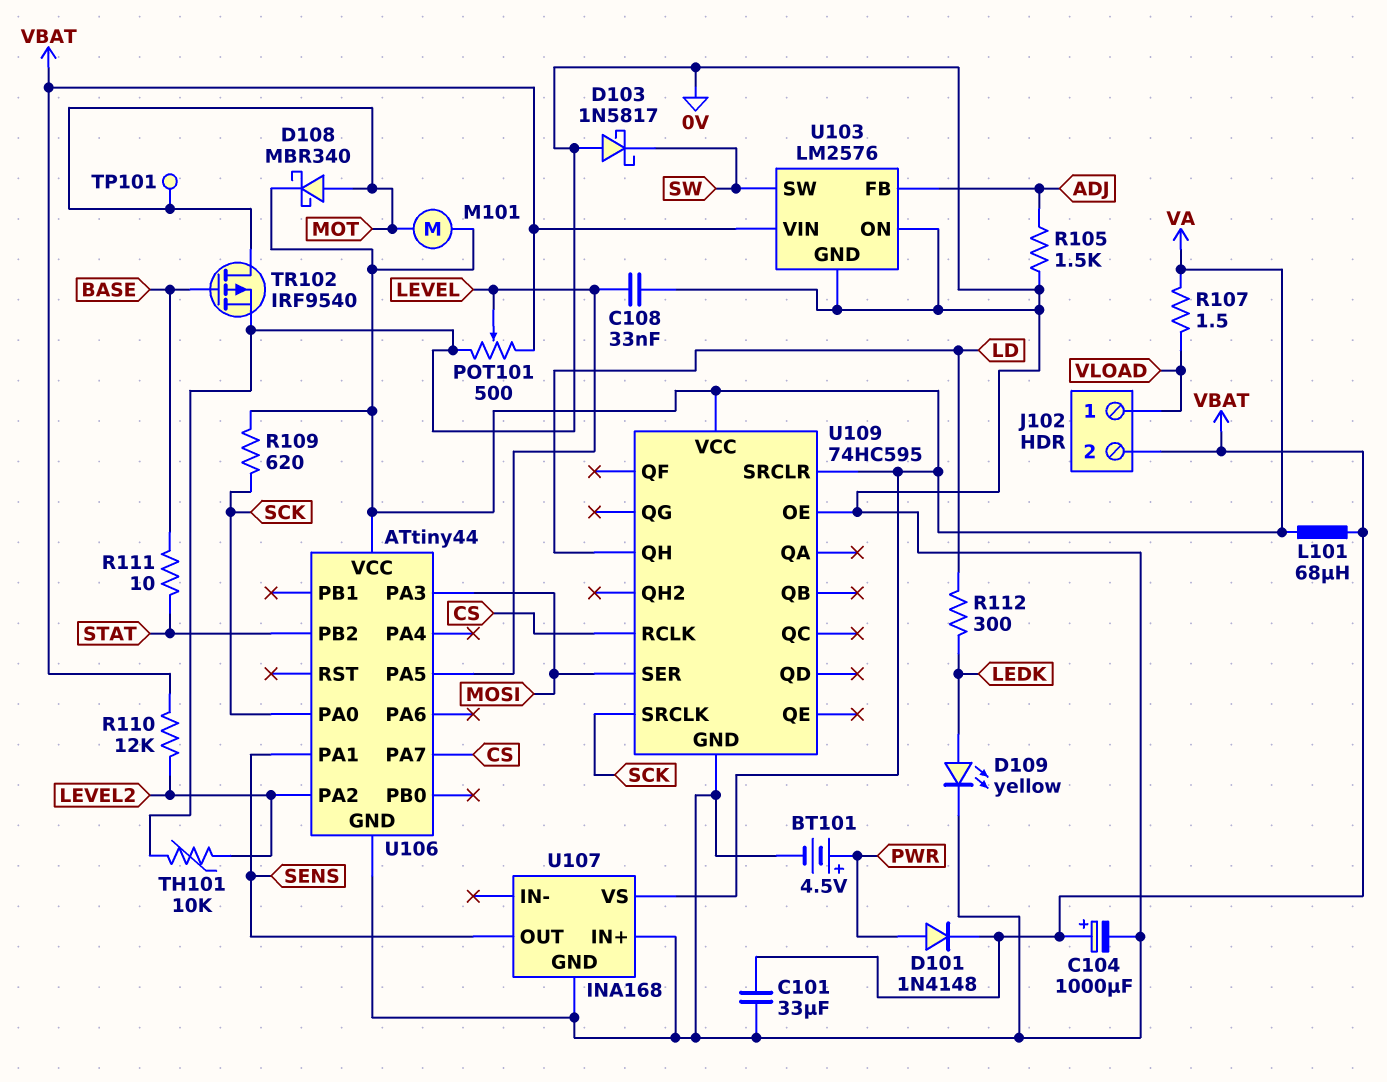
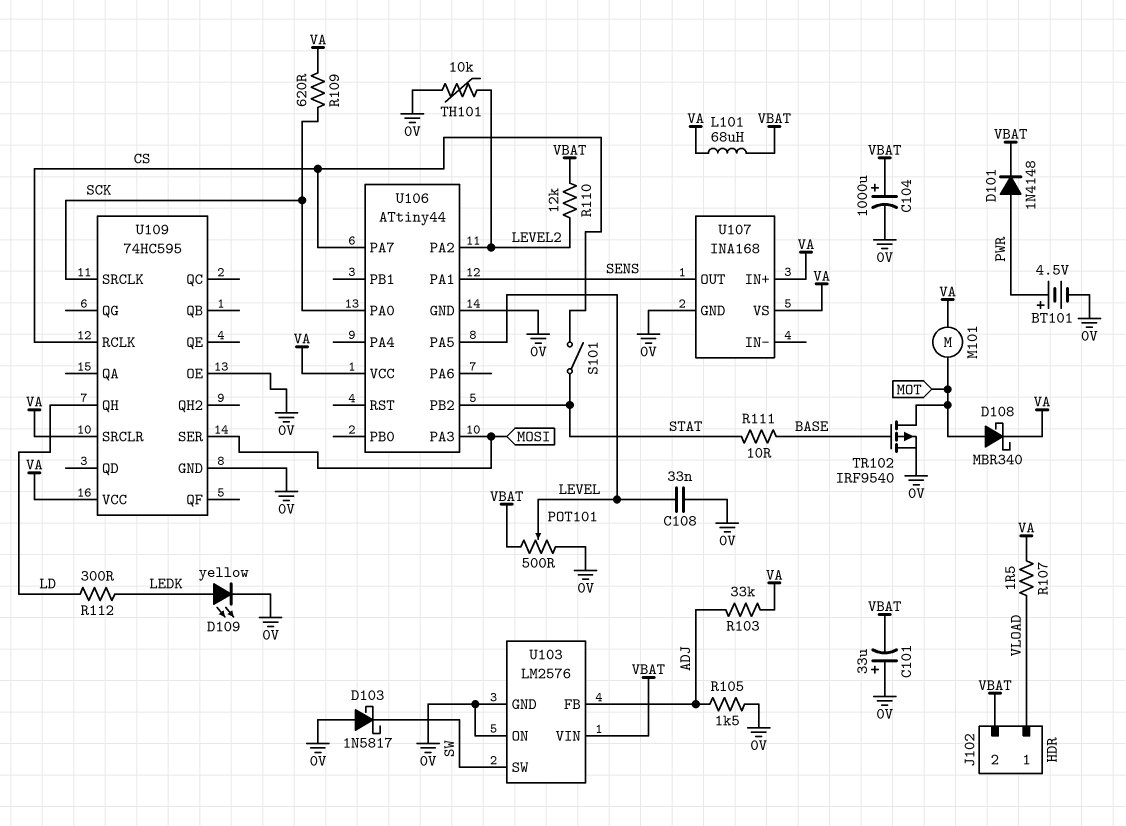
C101: 33uF (0V, VBAT) -> 33uF (plus 0V, minus VBAT)
R103: none -> 33k (ADJ, VA)
S101: none -> switch (CS, STAT)
TP101: test point (MOT) -> none
U107 pin IN+: 0V -> VA

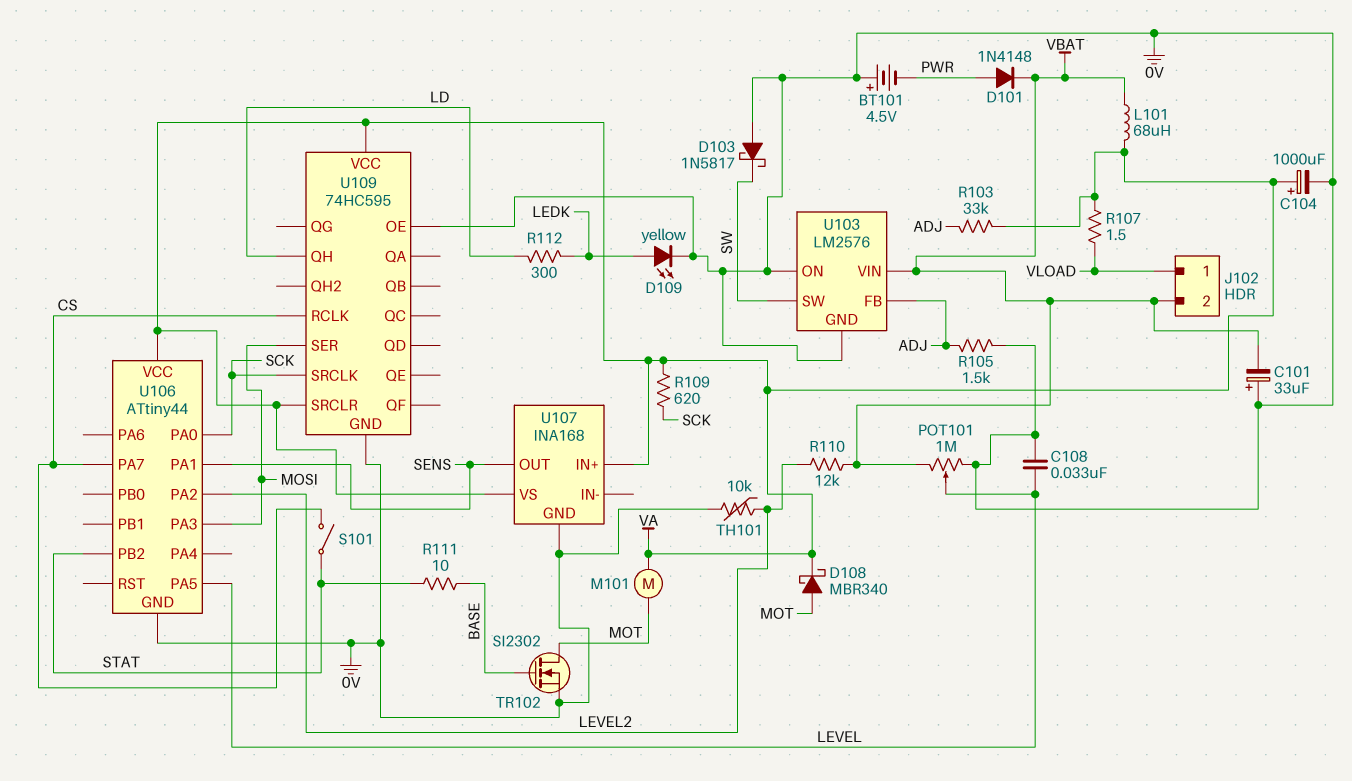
BT101: 4.5V (plus PWR, minus 0V) -> 4.5V (plus 0V, minus PWR)
C104: 1000uF (plus VBAT, minus 0V) -> 1000uF (plus VA, minus 0V)
POT101: 500 (0V, VBAT, wiper LEVEL) -> 1M (0V, VBAT, wiper LEVEL)
TR102: PMOS IRF9540 (G BASE, D MOT, S 0V) -> NMOS SI2302 (G BASE, D MOT, S 0V)

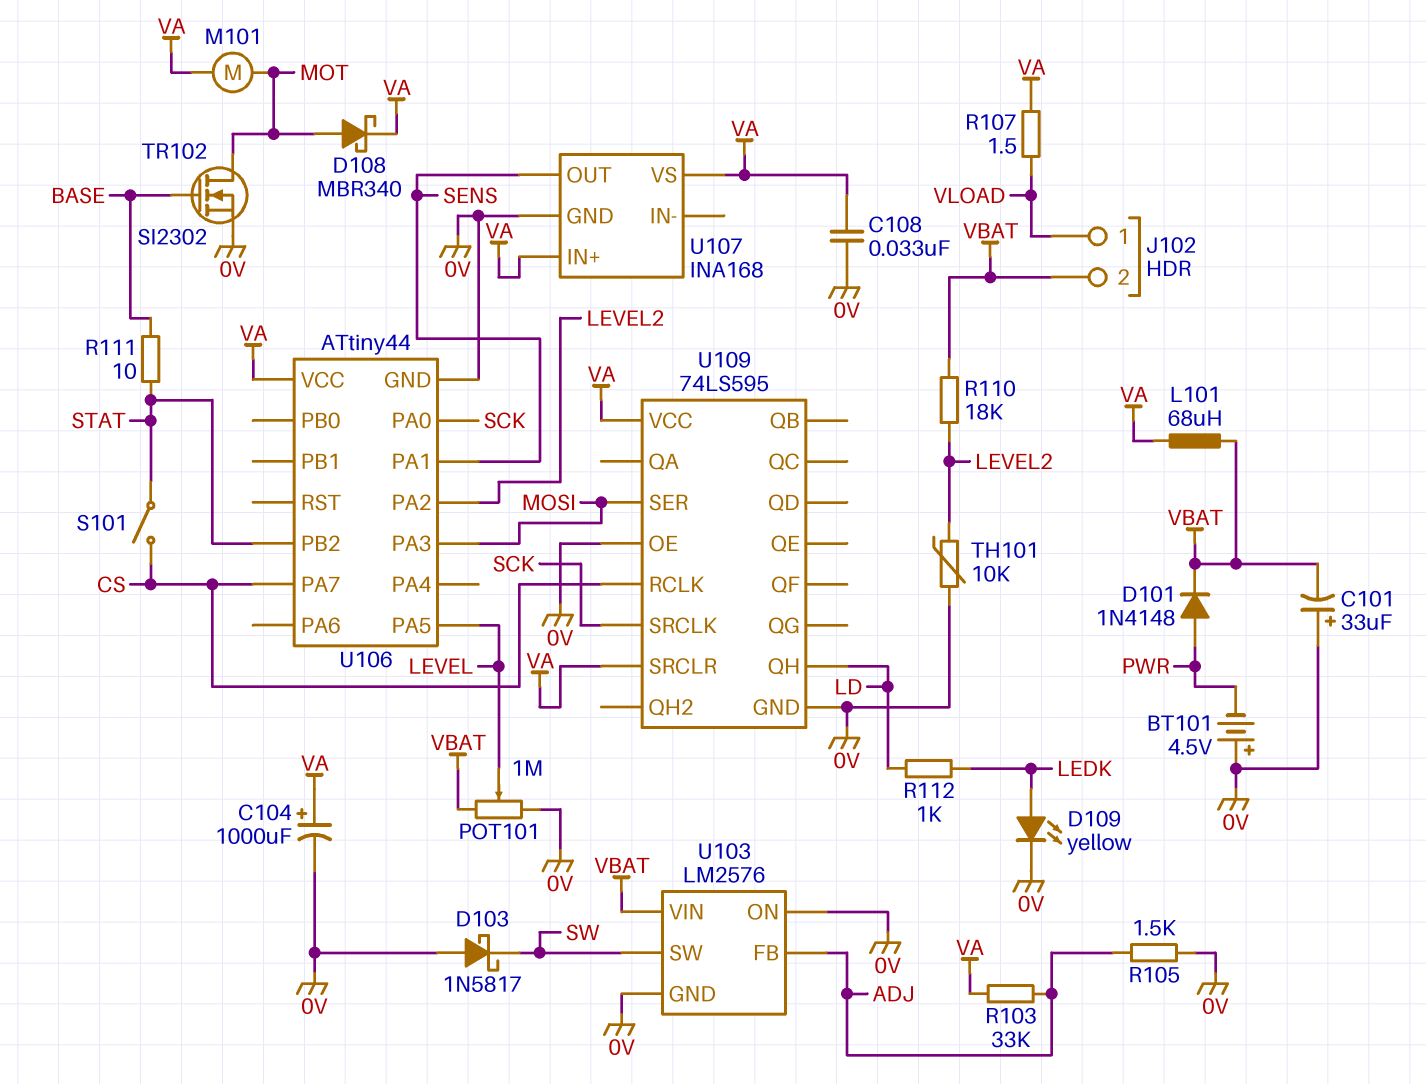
C108: 33nF (0V, LEVEL) -> 33nF (0V, VA)
R109: 620 (SCK, VA) -> none
R110: 12k (LEVEL2, VBAT) -> 18k (LEVEL2, VBAT)
R112: 300 (LD, LEDK) -> 1k (LD, LEDK)
U109: 74HC595 -> 74LS595

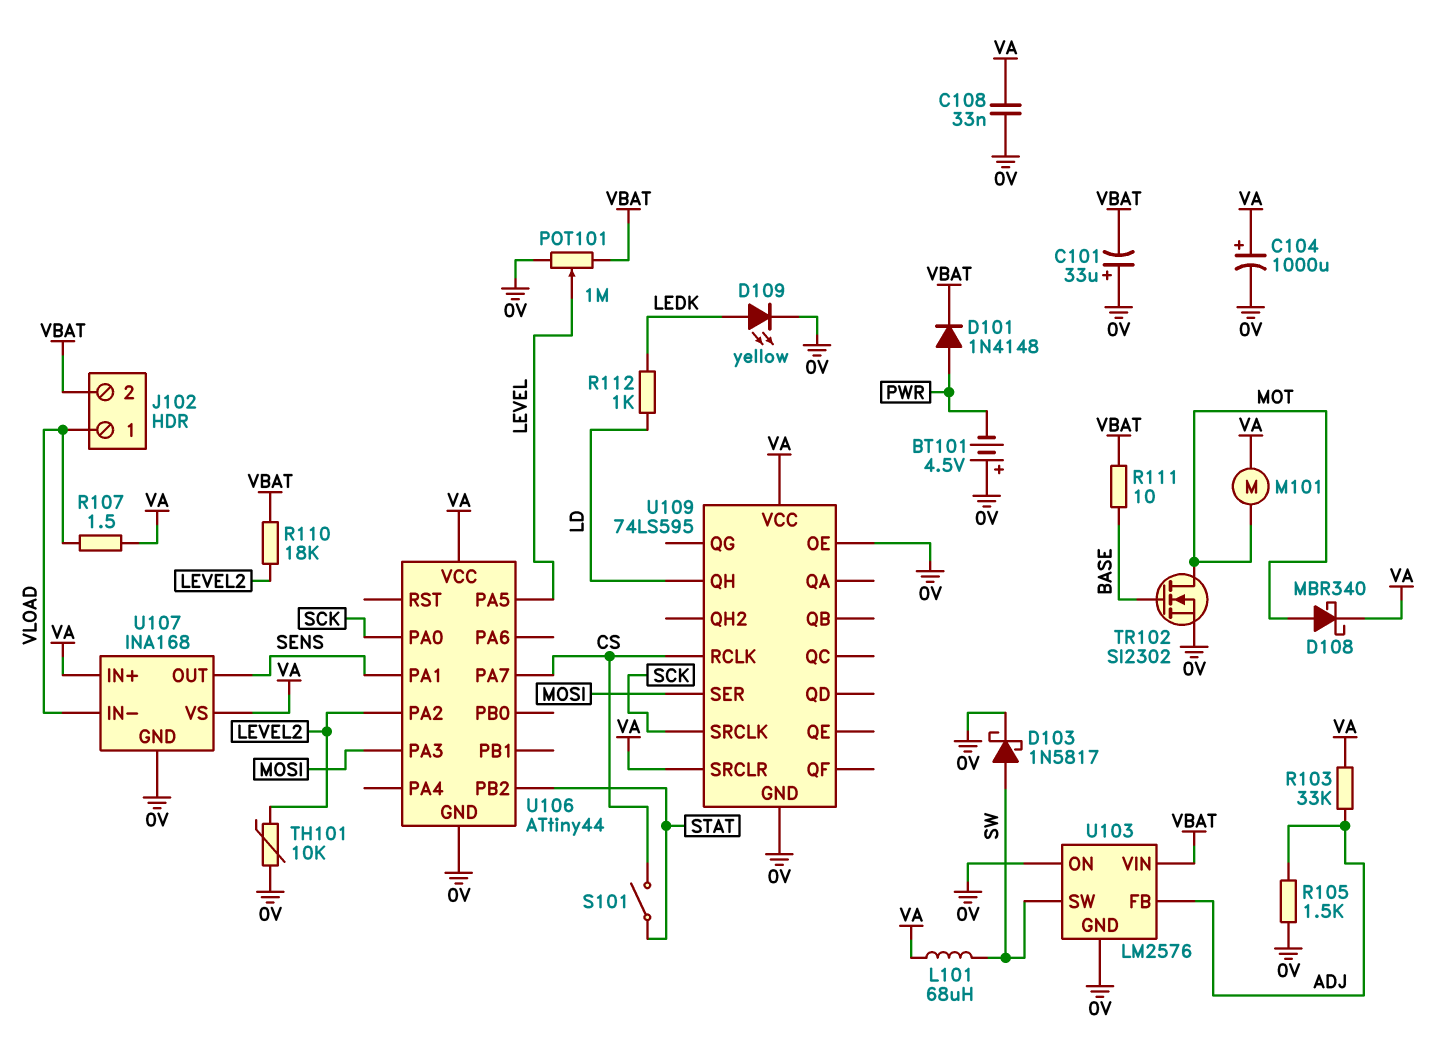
D103: schottky 1N5817 (A 0V, K SW) -> schottky 1N5817 (A SW, K 0V)
L101: 68uH (VA, VBAT) -> 68uH (SW, VA)
R111: 10 (BASE, STAT) -> 10 (BASE, VBAT)
U107 pin IN-: none -> VLOAD

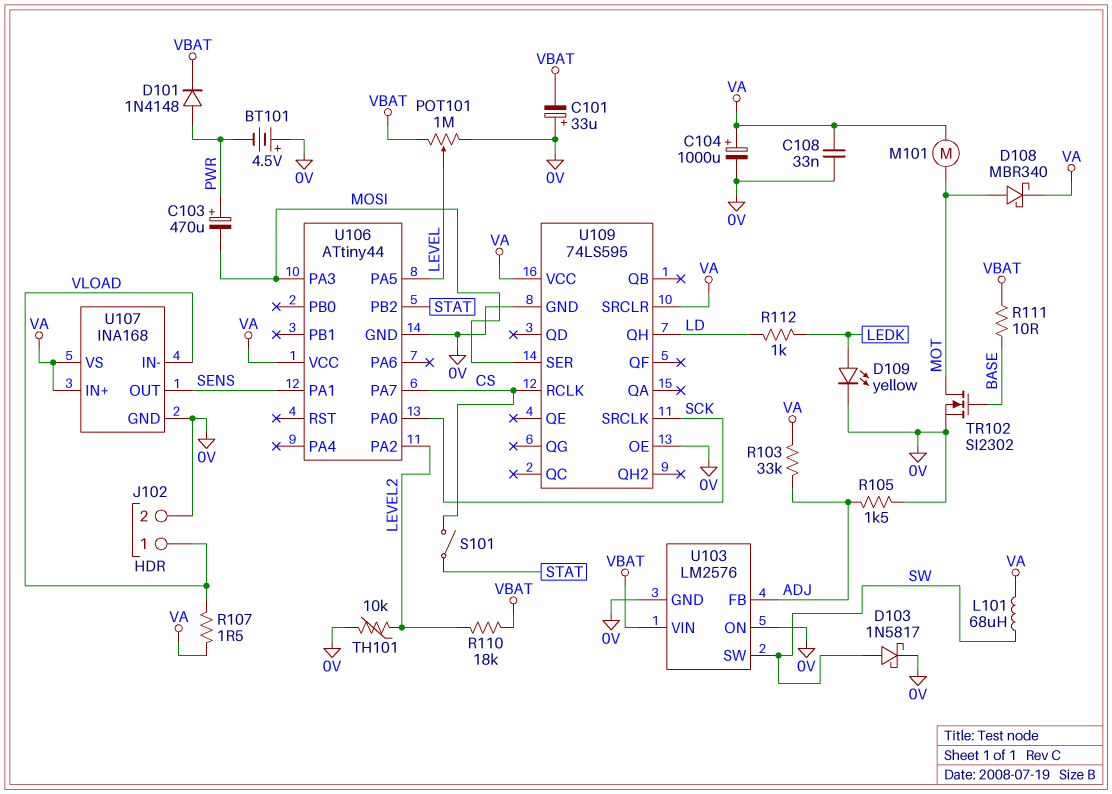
C103: none -> 470uF (plus PWR, minus MOSI)
J102 pin 2: VBAT -> 0V

